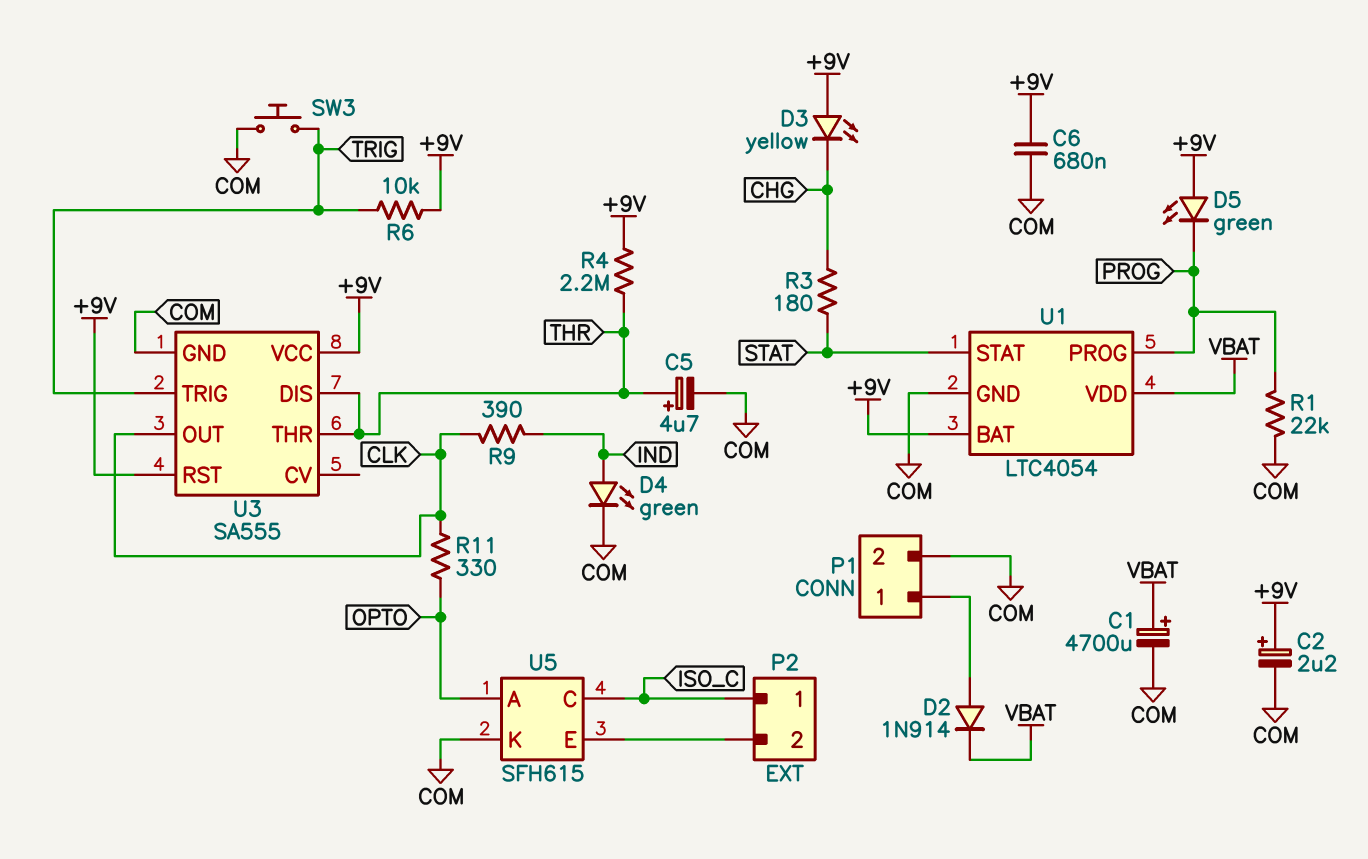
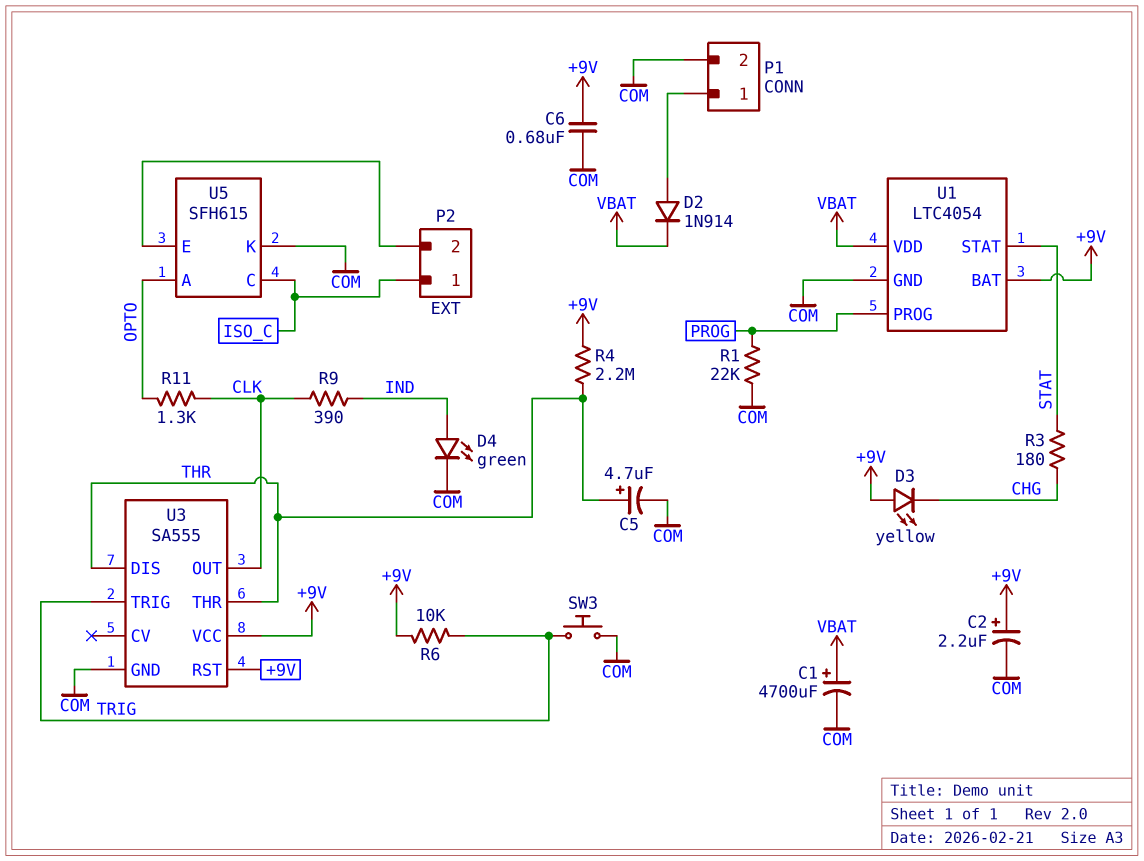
D5: LED green (A +9V, K PROG) -> none
R11: 330 (CLK, OPTO) -> 1.3k (CLK, OPTO)

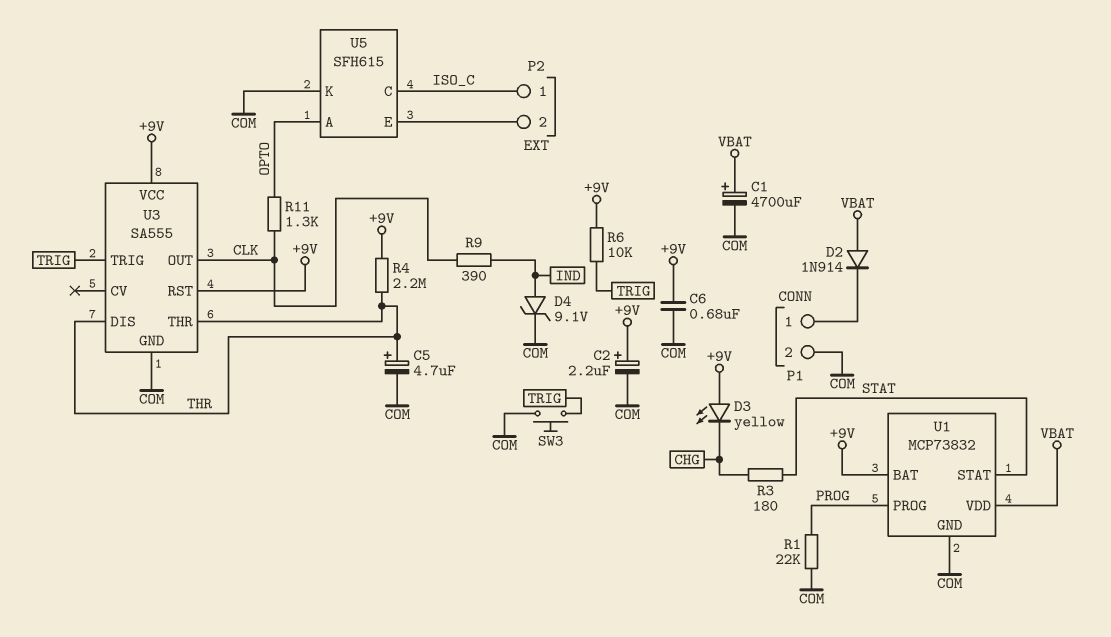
D2: diode 1N914 (A P1/1, K VBAT) -> diode 1N914 (A VBAT, K P1/1)
D4: LED green (A IND, K COM) -> zener 9.1V (A IND, K COM)
U1: LTC4054 -> MCP73832

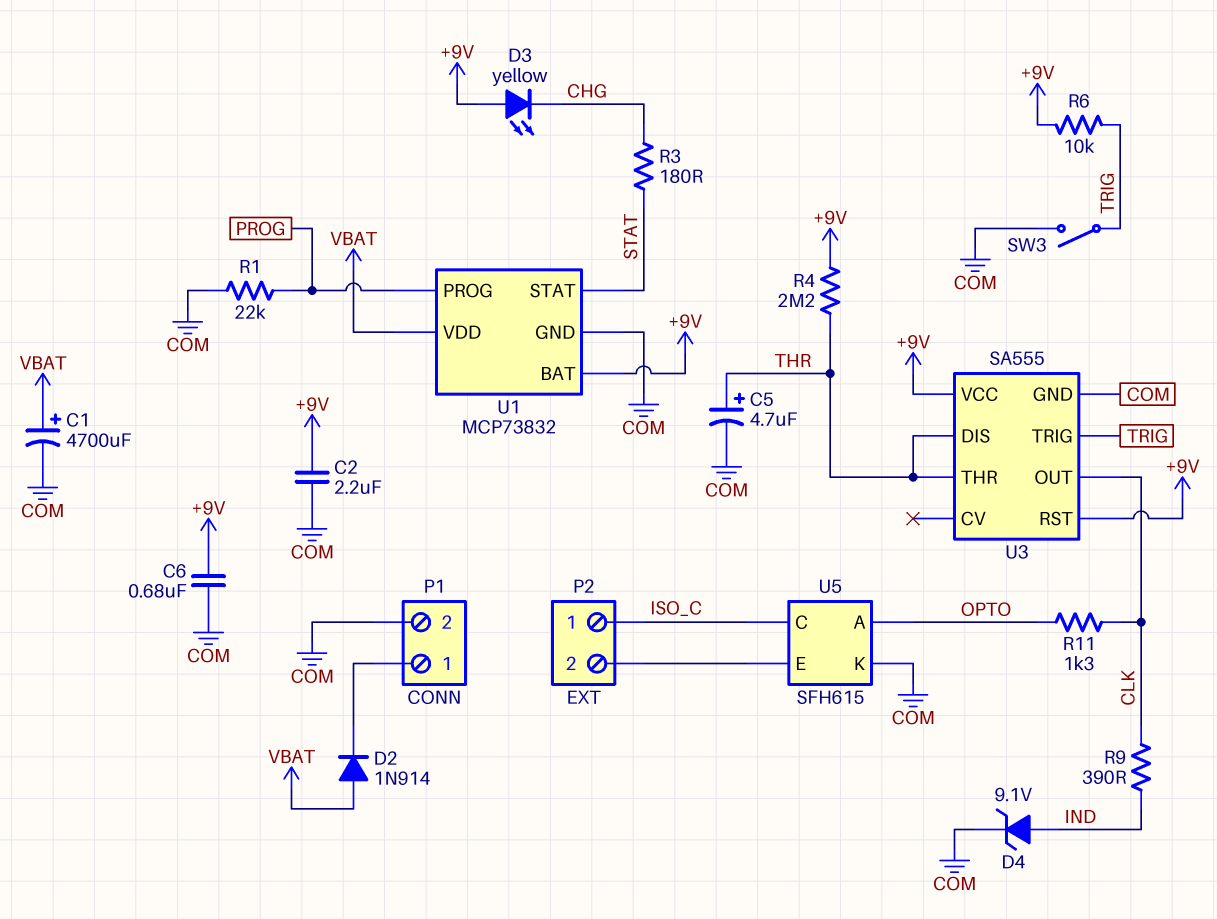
C2: 2.2uF (plus +9V, minus COM) -> 2.2uF (+9V, COM)
SW3: button (COM, TRIG) -> switch (COM, TRIG)

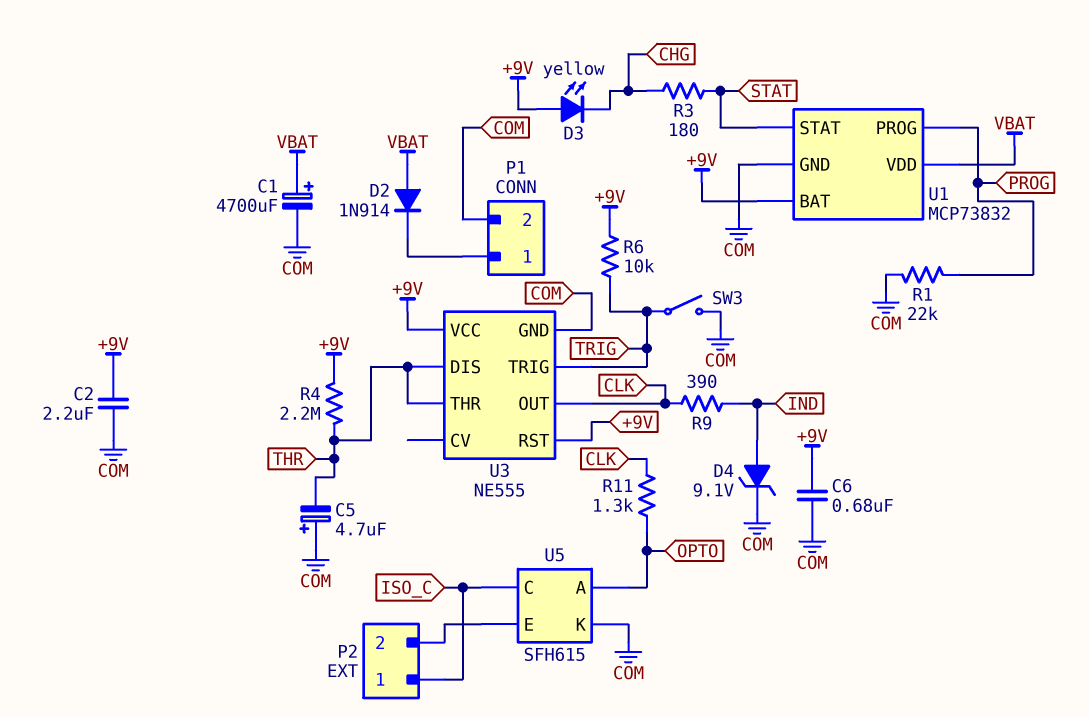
C5: 4.7uF (plus THR, minus COM) -> 4.7uF (plus COM, minus THR)
U3: SA555 -> NE555

